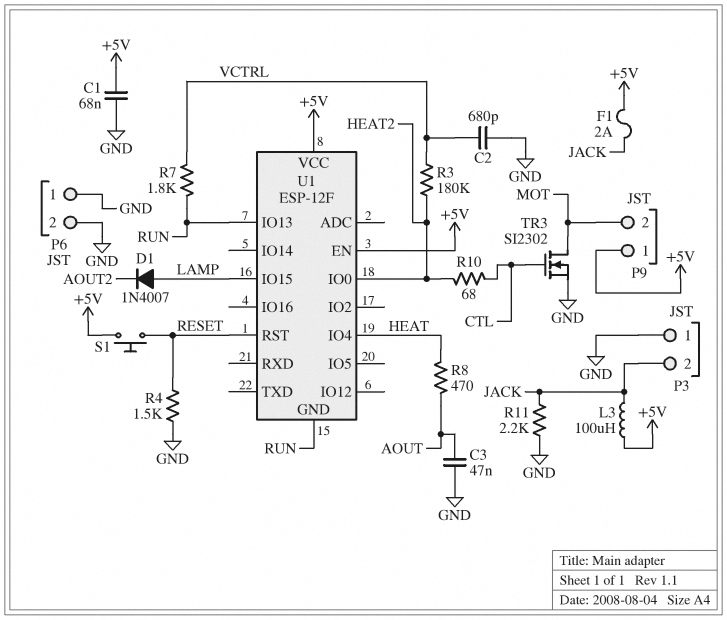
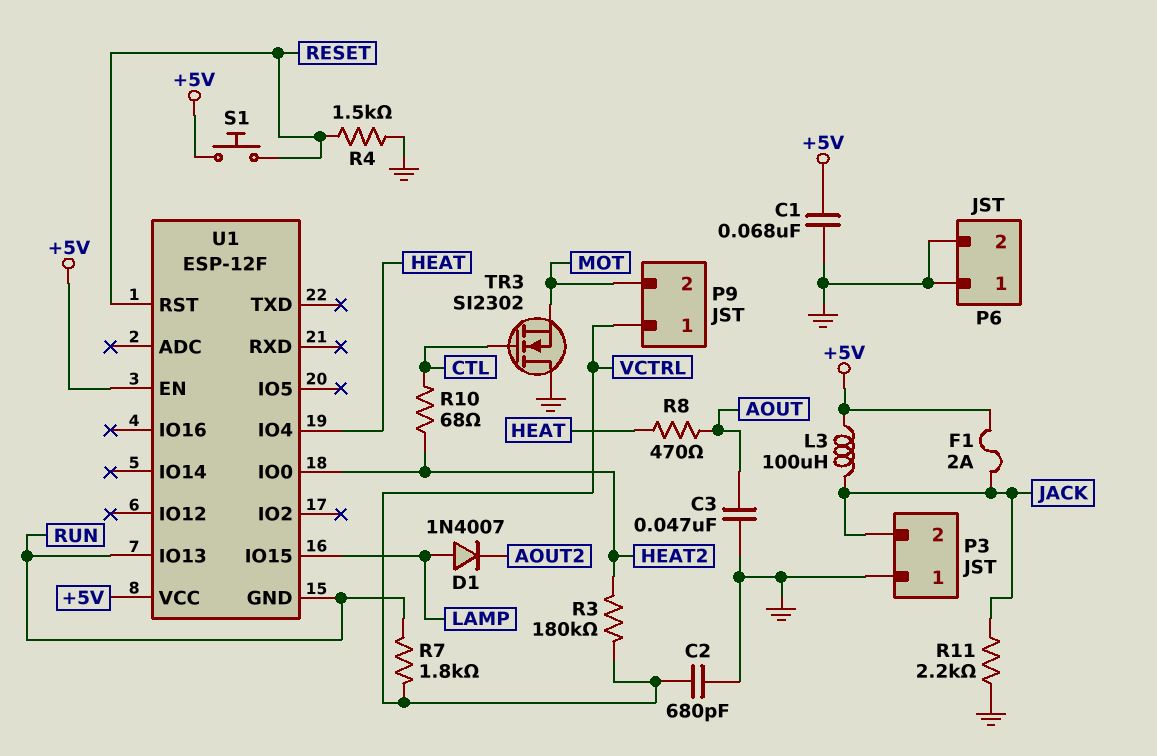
P9 pin 1: +5V -> VCTRL
TR3: NMOS SI2302 (G CTL, D MOT, S GND) -> NMOS SI2302 (G CTL, D GND, S MOT)

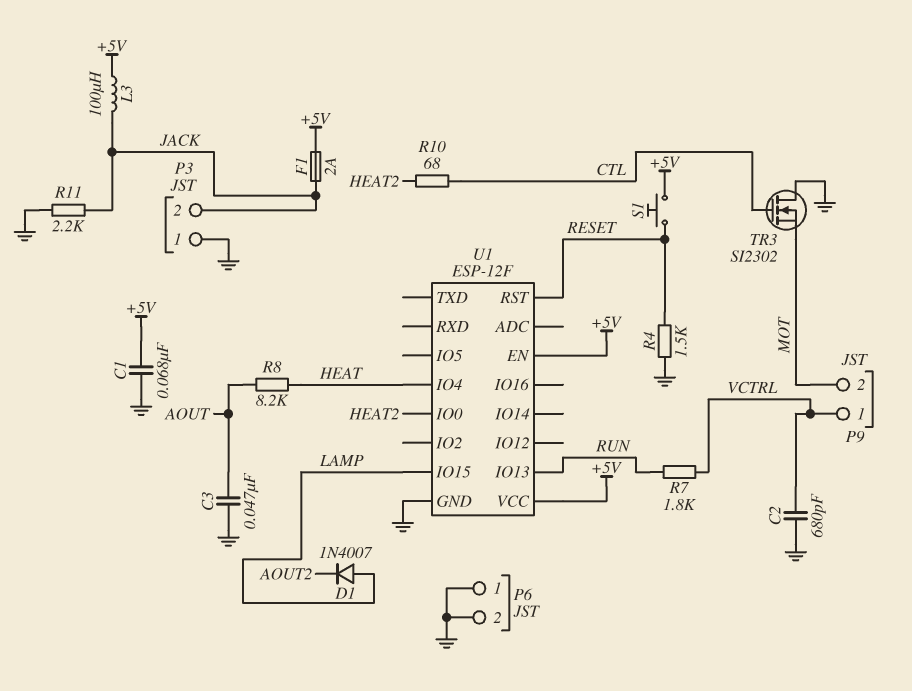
R3: 180k (HEAT2, VCTRL) -> none
R8: 470 (AOUT, HEAT) -> 8.2k (AOUT, HEAT)
U1 pin GND: RUN -> GND

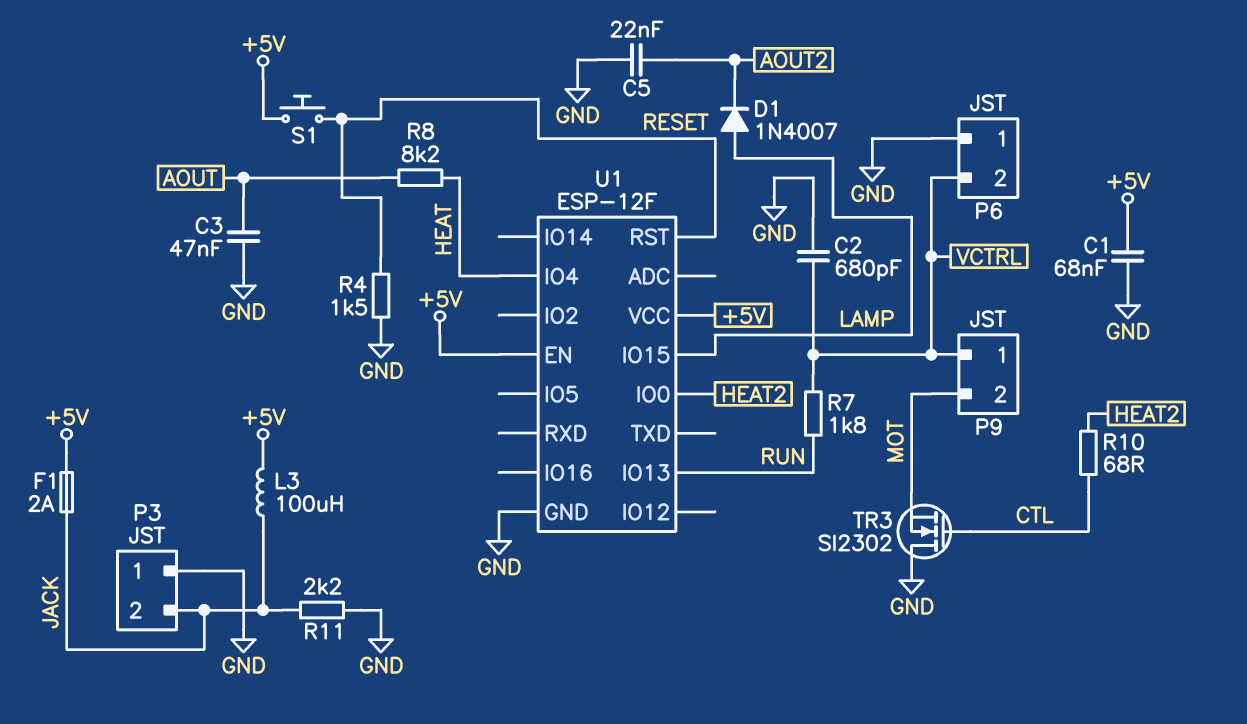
C5: none -> 22nF (AOUT2, GND)
P6 pin 2: GND -> VCTRL

